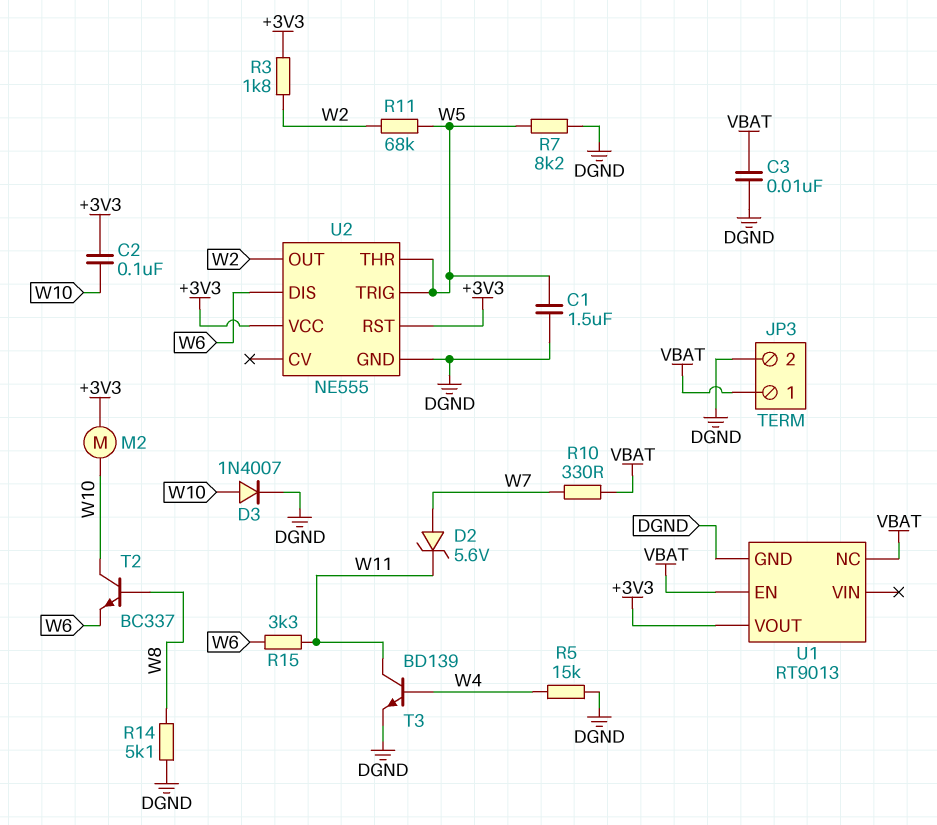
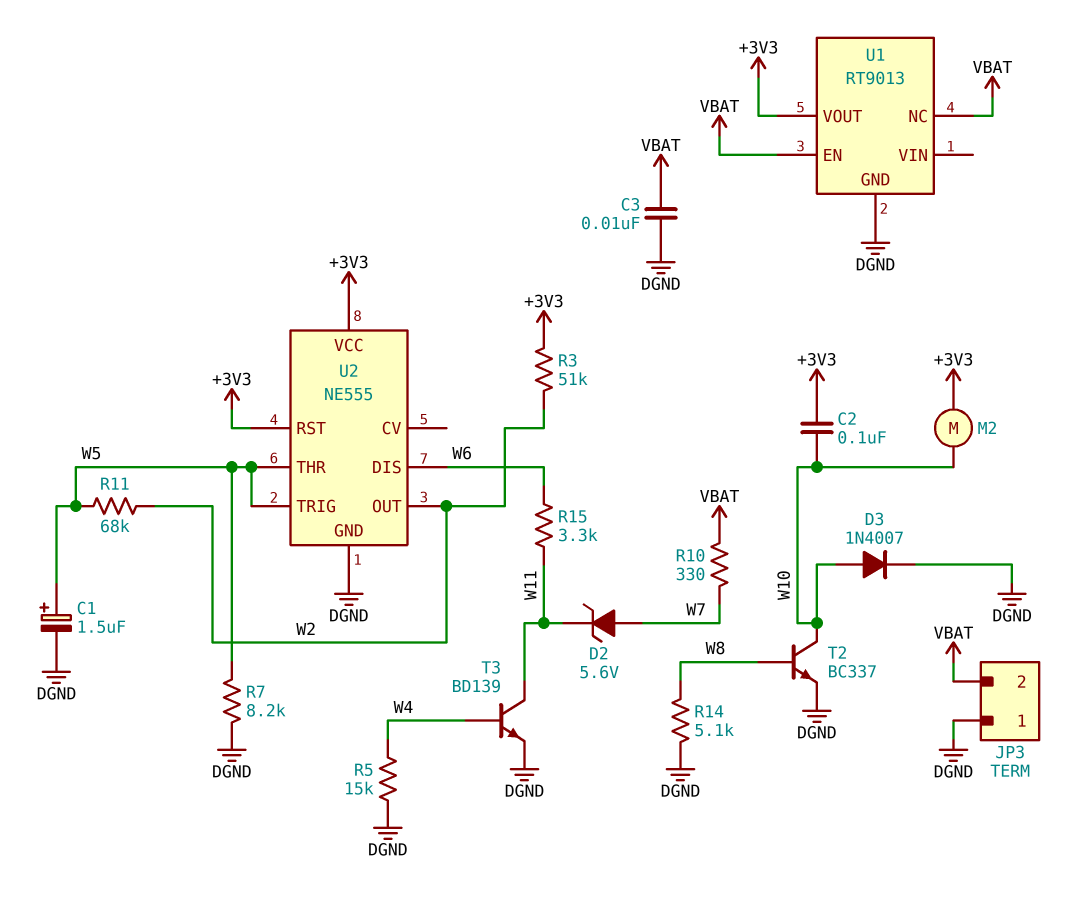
C1: 1.5uF (DGND, W5) -> 1.5uF (plus W5, minus DGND)
JP3 pin 1: VBAT -> DGND
JP3 pin 2: DGND -> VBAT
R3: 1.8k (+3V3, W2) -> 51k (+3V3, W2)
T2: NPN BC337 (B W8, C W10, E W6) -> NPN BC337 (B W8, C W10, E DGND)

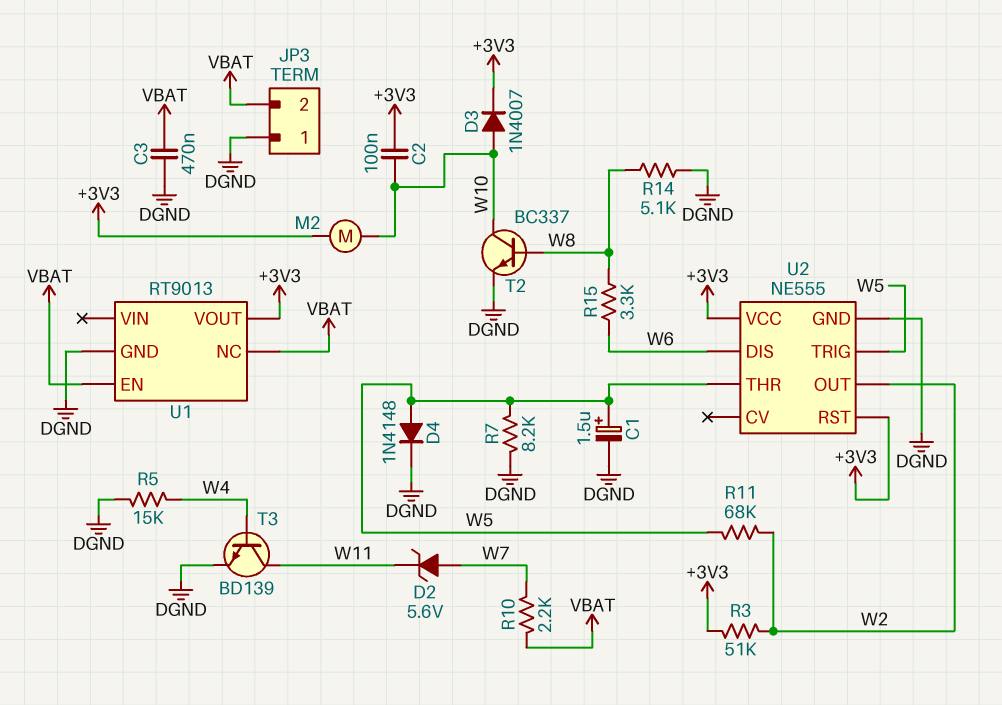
C3: 10nF (DGND, VBAT) -> 470nF (DGND, VBAT)
D3: diode 1N4007 (A W10, K DGND) -> diode 1N4007 (A W10, K +3V3)
D4: none -> diode 1N4148 (A W5, K DGND)
R10: 330 (VBAT, W7) -> 2.2k (VBAT, W7)
R15: 3.3k (W6, W11) -> 3.3k (W6, W8)

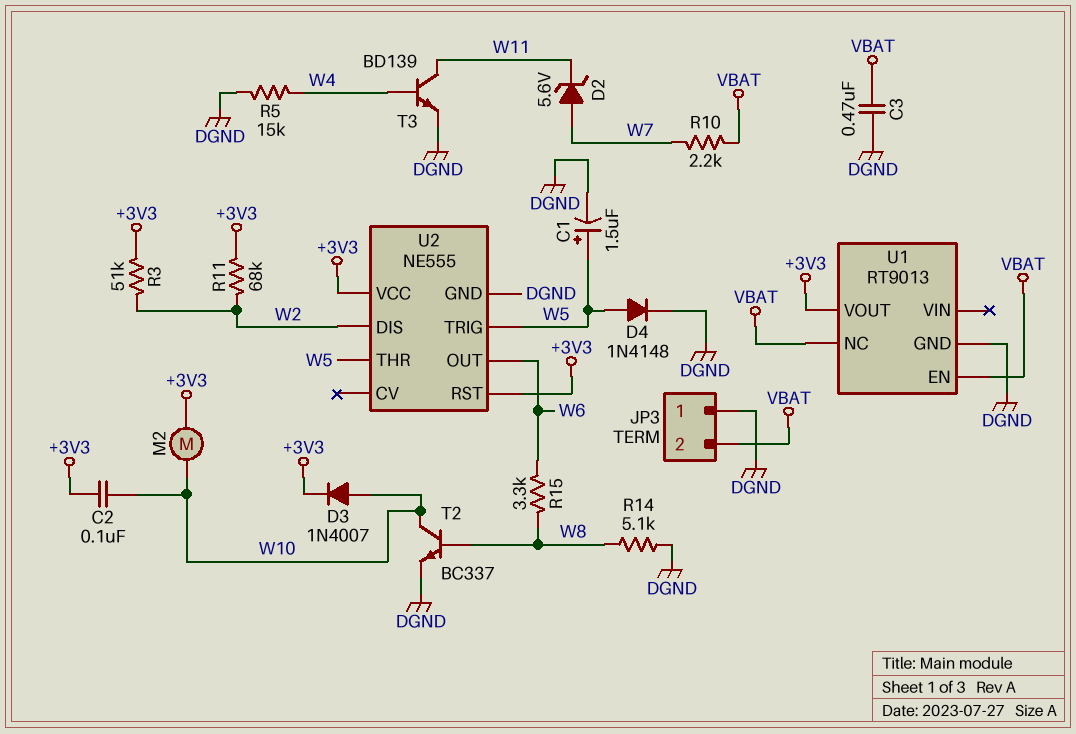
R7: 8.2k (DGND, W5) -> none
R11: 68k (W2, W5) -> 68k (+3V3, W2)
U2 pin DIS: W6 -> W2
U2 pin OUT: W2 -> W6

